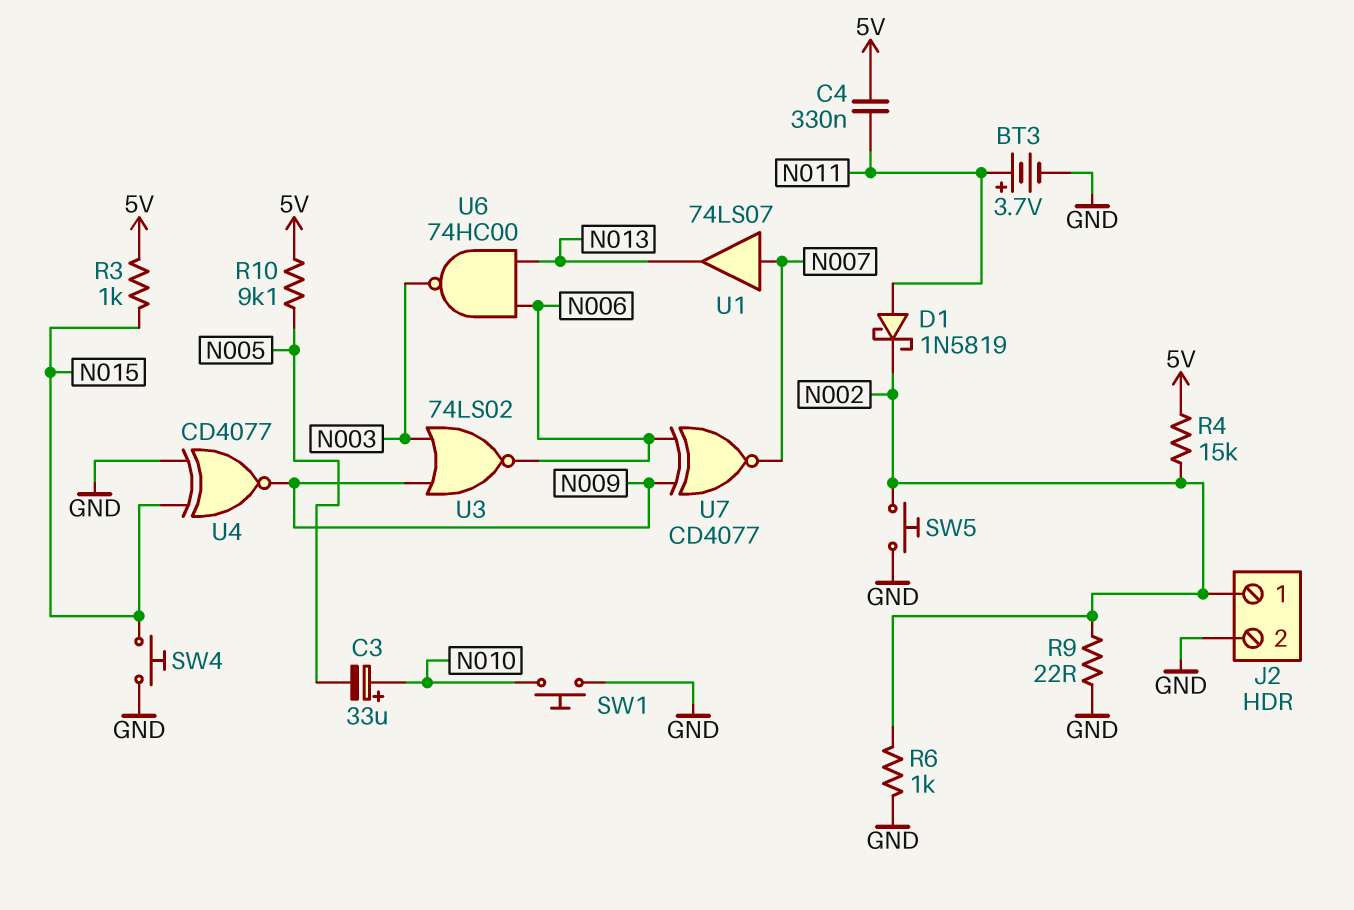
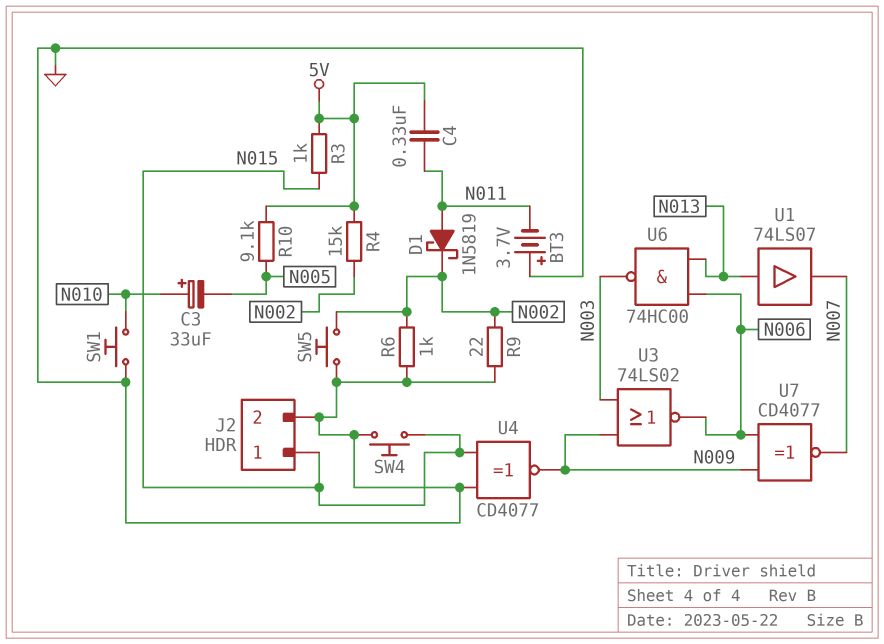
BT3: 3.7V (plus N011, minus GND) -> 3.7V (plus GND, minus N011)
J2 pin 1: N002 -> N015
U1: buffer 74LS07 (in N007, out N013) -> buffer 74LS07 (in N013, out N007)

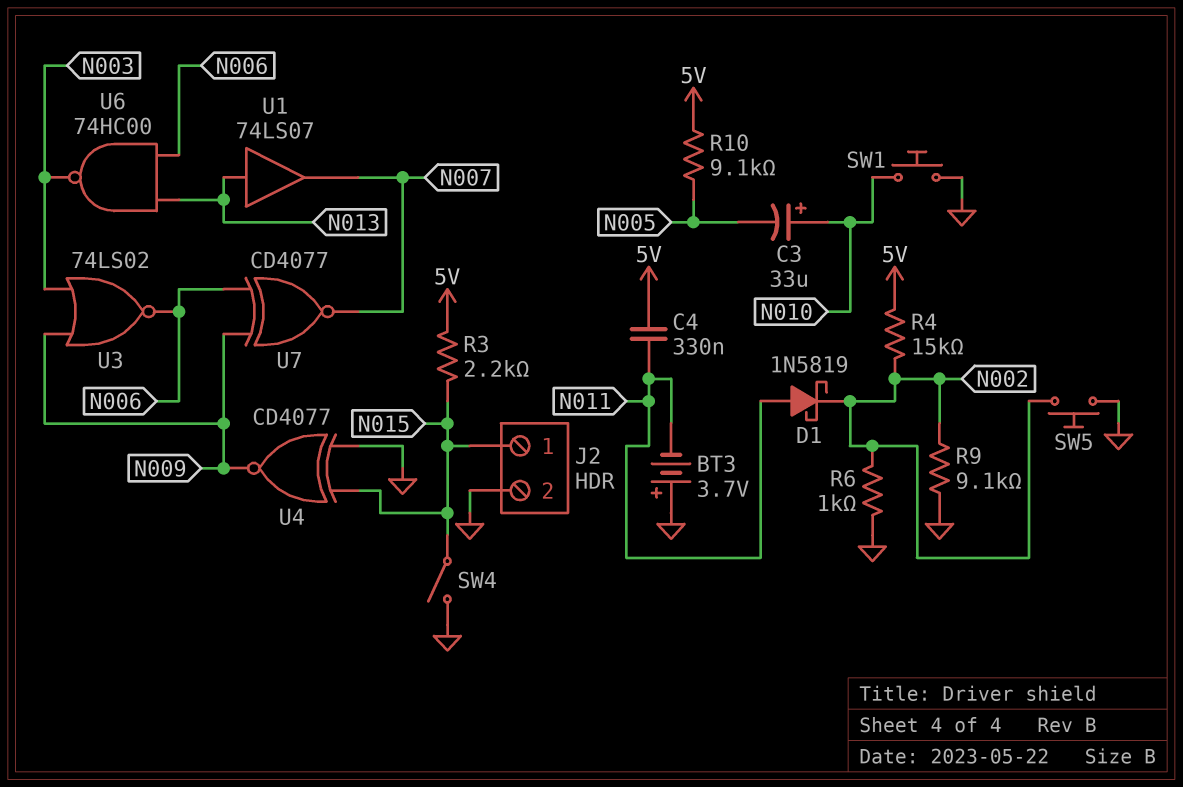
R3: 1k (5V, N015) -> 2.2k (5V, N015)
R9: 22 (GND, N002) -> 9.1k (GND, N002)
SW4: button (GND, N015) -> switch (GND, N015)

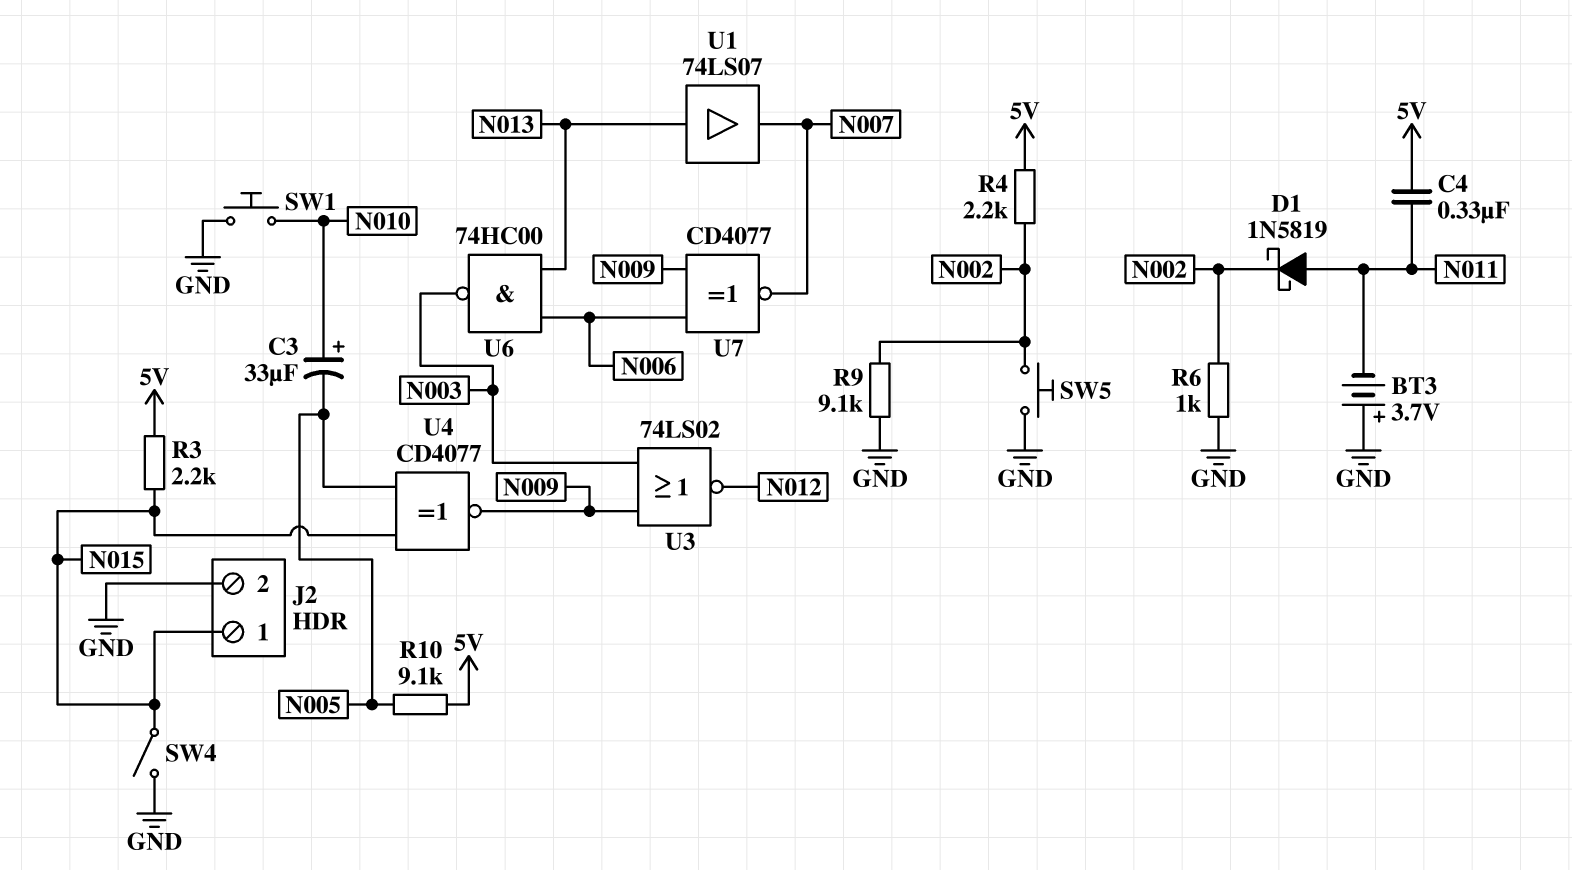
R4: 15k (5V, N002) -> 2.2k (5V, N002)
U3: NOR 74LS02 (in N003, in N009, out N006) -> NOR 74LS02 (in N003, in N009, out N012)
U4: XNOR CD4077 (in GND, in N015, out N009) -> XNOR CD4077 (in N005, in N015, out N009)

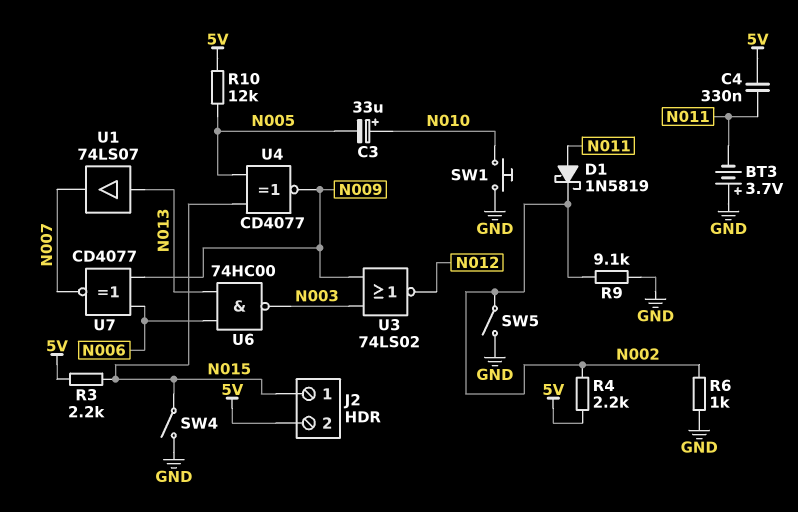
J2 pin 2: GND -> 5V
R10: 9.1k (5V, N005) -> 12k (5V, N005)
SW5: button (GND, N002) -> switch (GND, N002)

